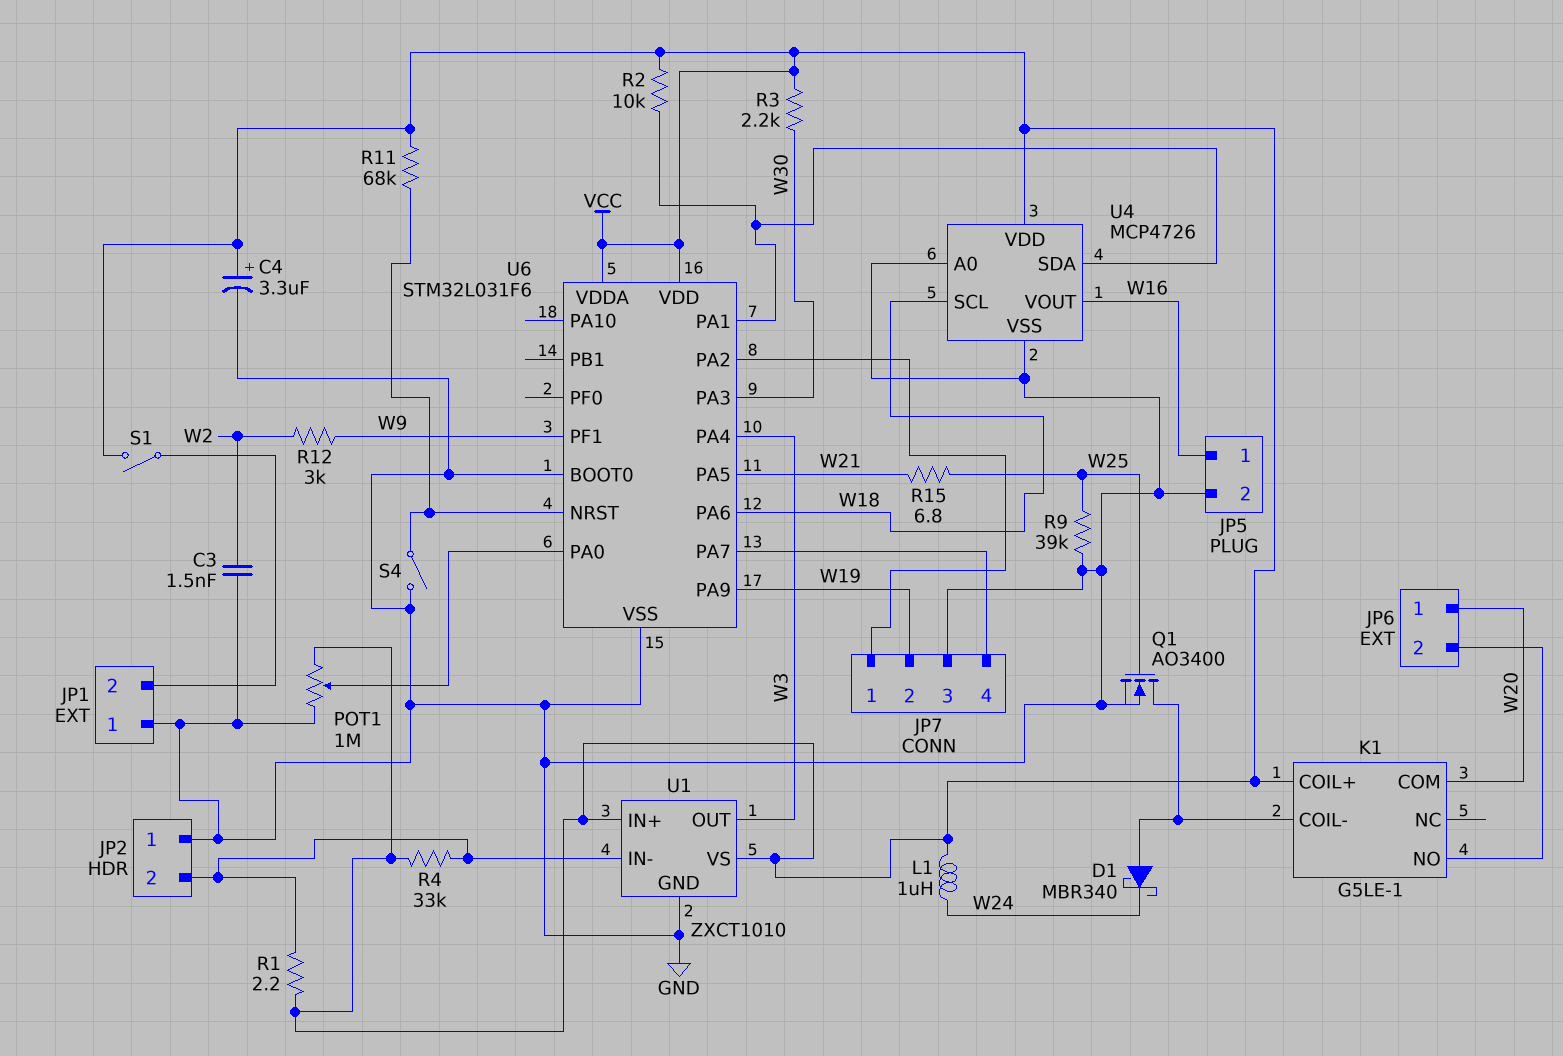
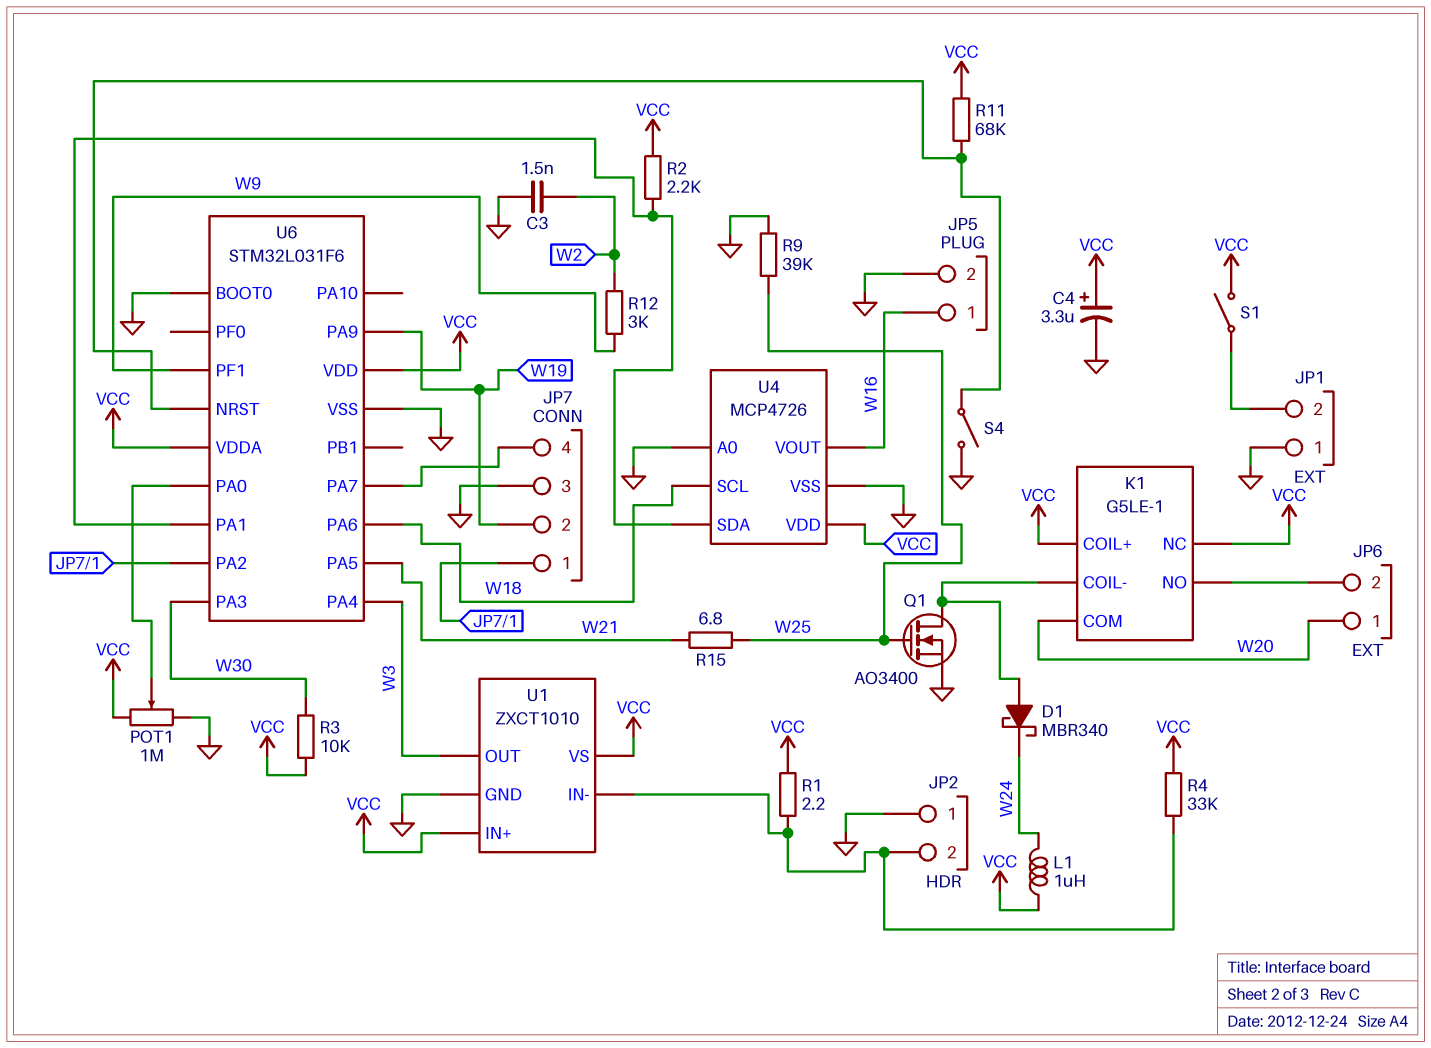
K1 pin NC: none -> VCC
R2: 10k (U4/SDA, VCC) -> 2.2k (U4/SDA, VCC)
R3: 2.2k (VCC, W30) -> 10k (VCC, W30)

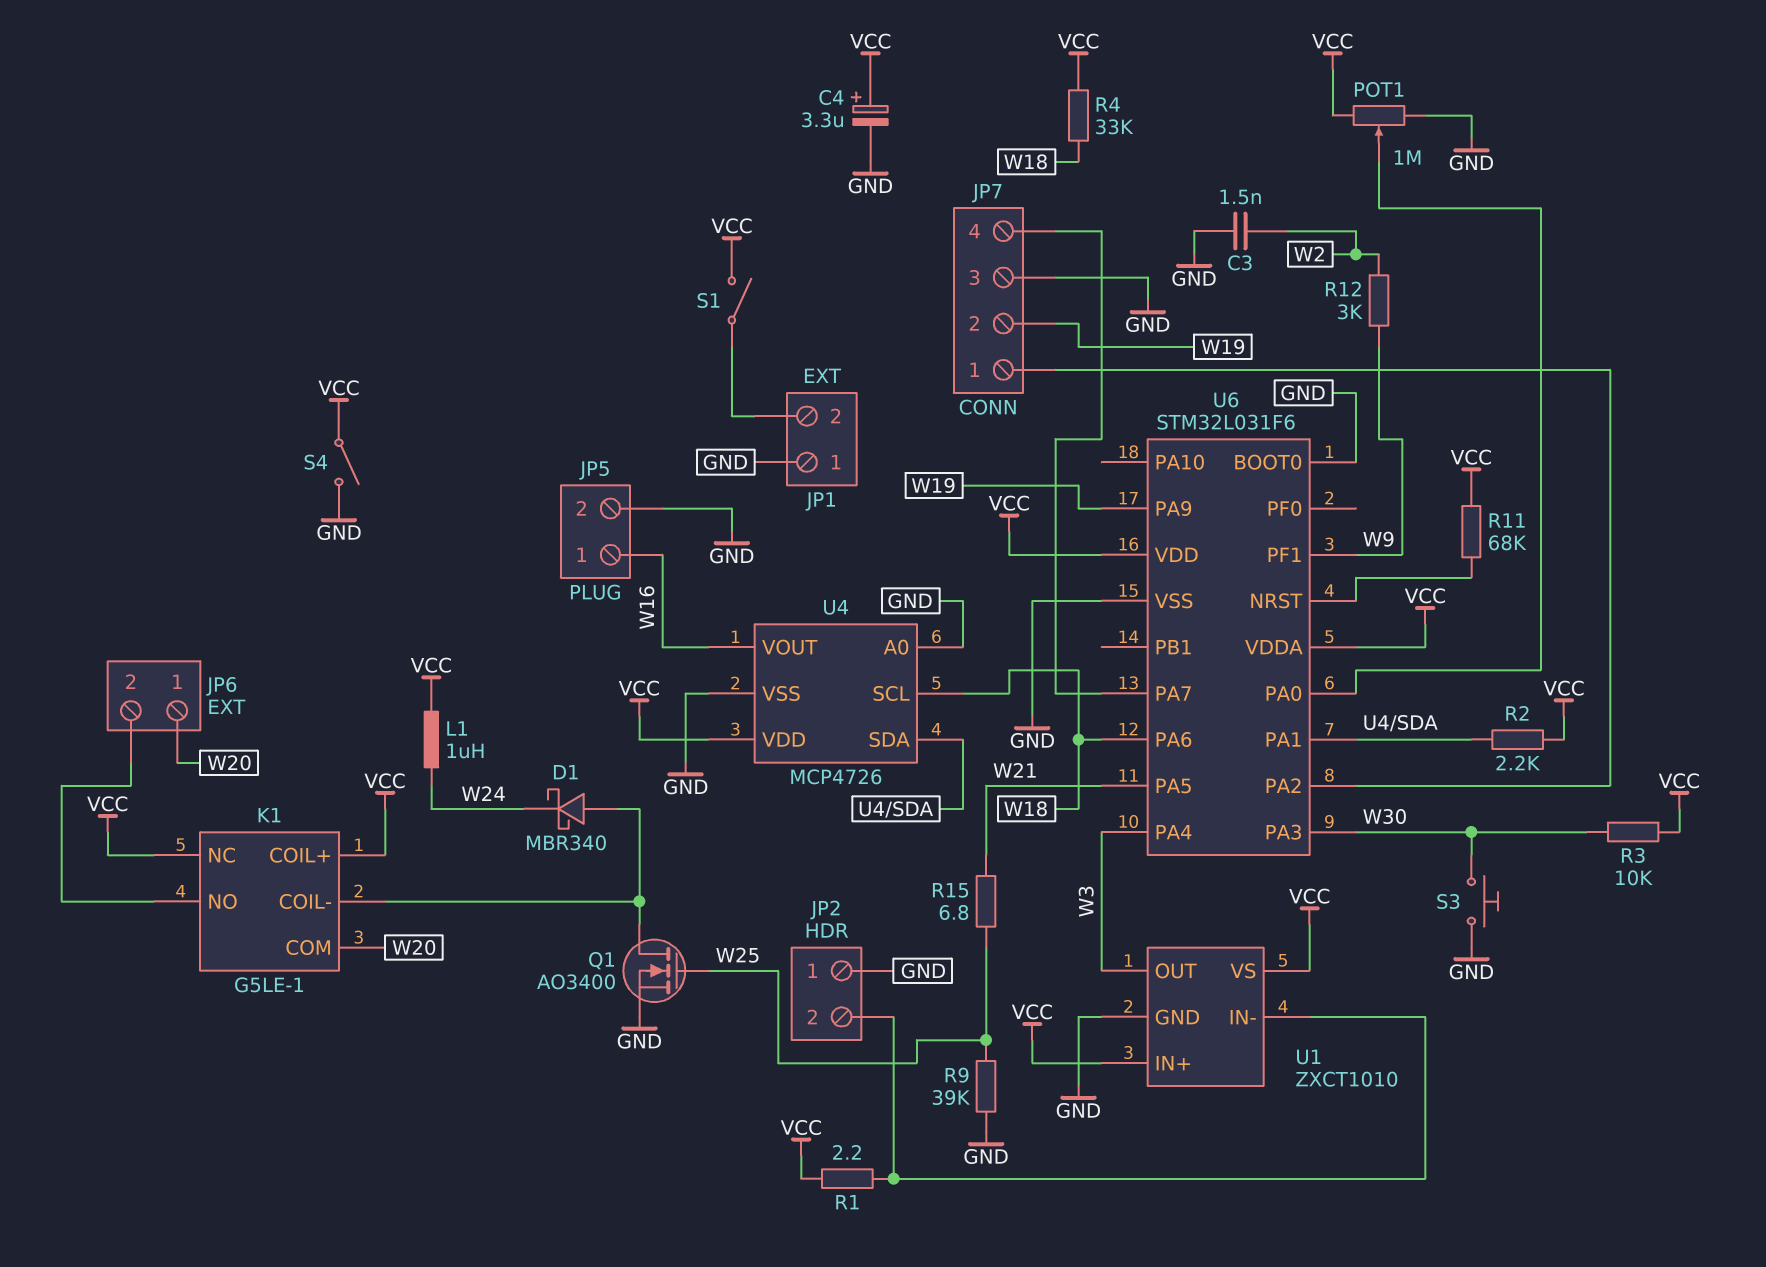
R4: 33k (JP2/2, VCC) -> 33k (VCC, W18)
S3: none -> button (GND, W30)
S4: switch (GND, U6/NRST) -> switch (GND, VCC)

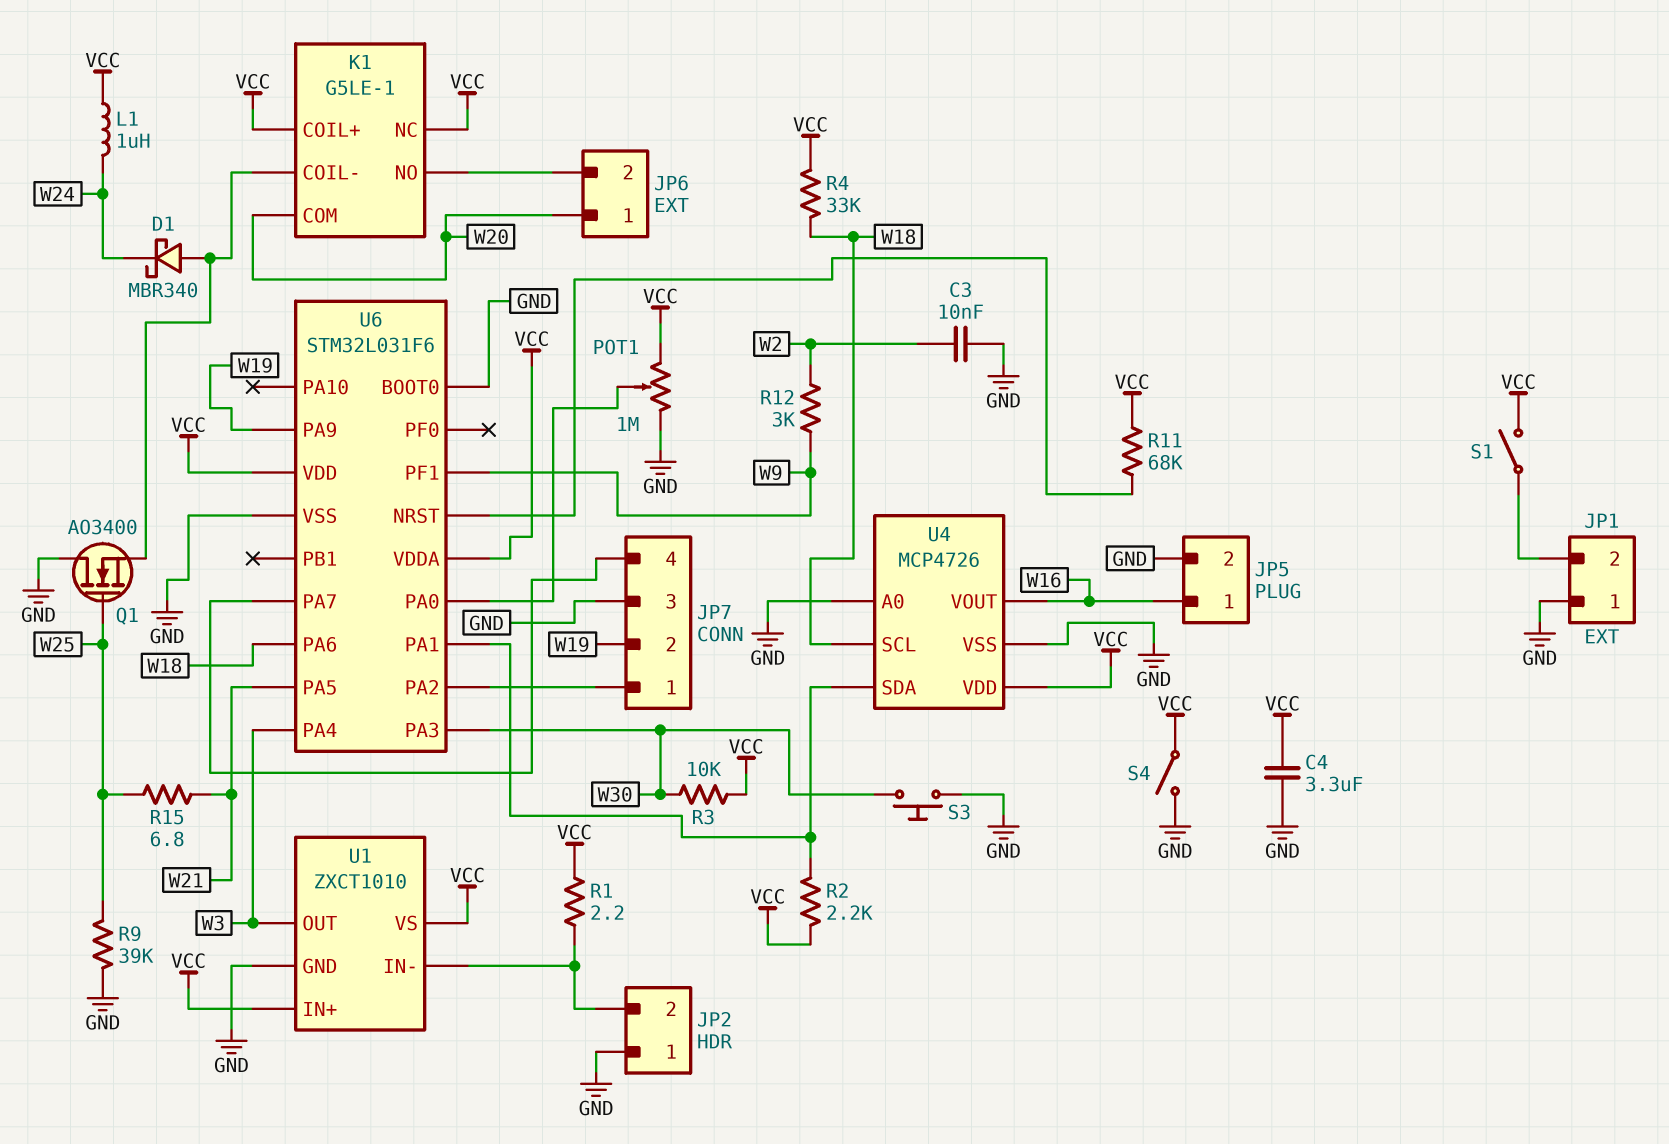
C3: 1.5nF (GND, W2) -> 10nF (GND, W2)
C4: 3.3uF (plus VCC, minus GND) -> 3.3uF (GND, VCC)
Q1: NMOS AO3400 (G W25, D K1/COIL-, S GND) -> NMOS AO3400 (G W25, D GND, S K1/COIL-)

